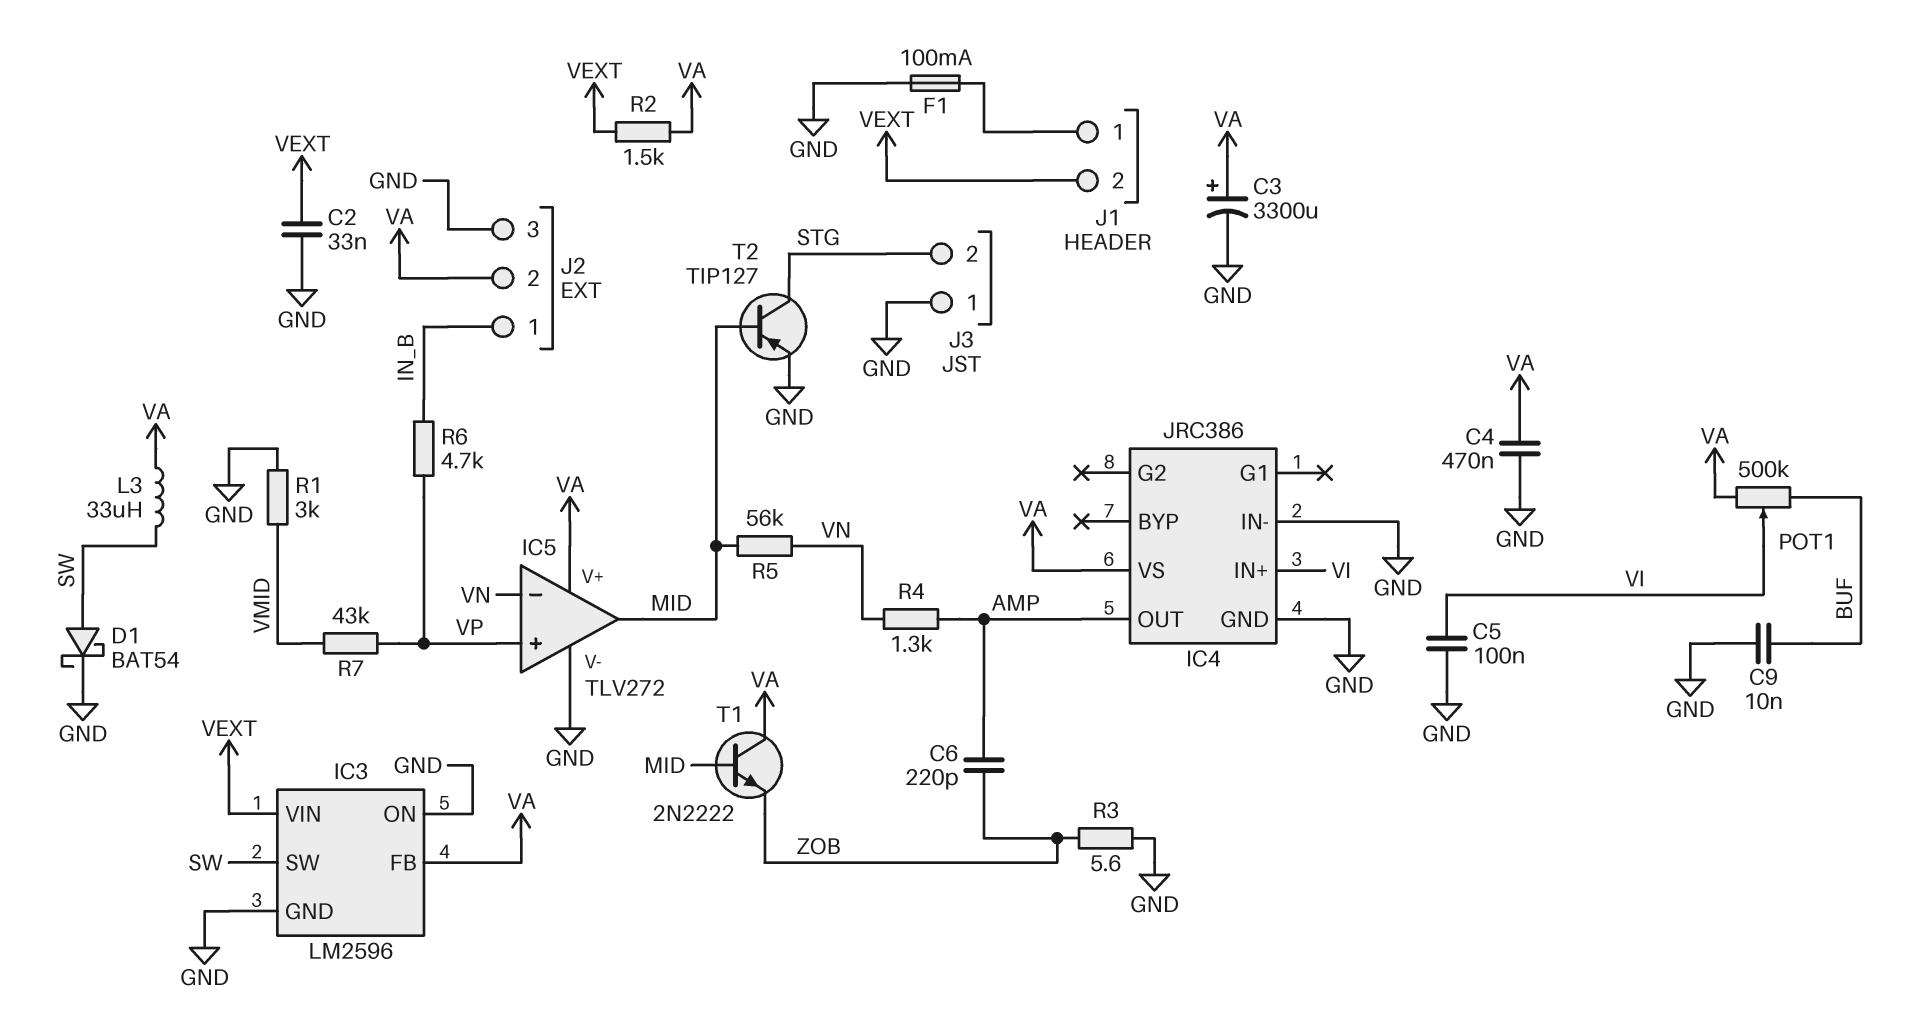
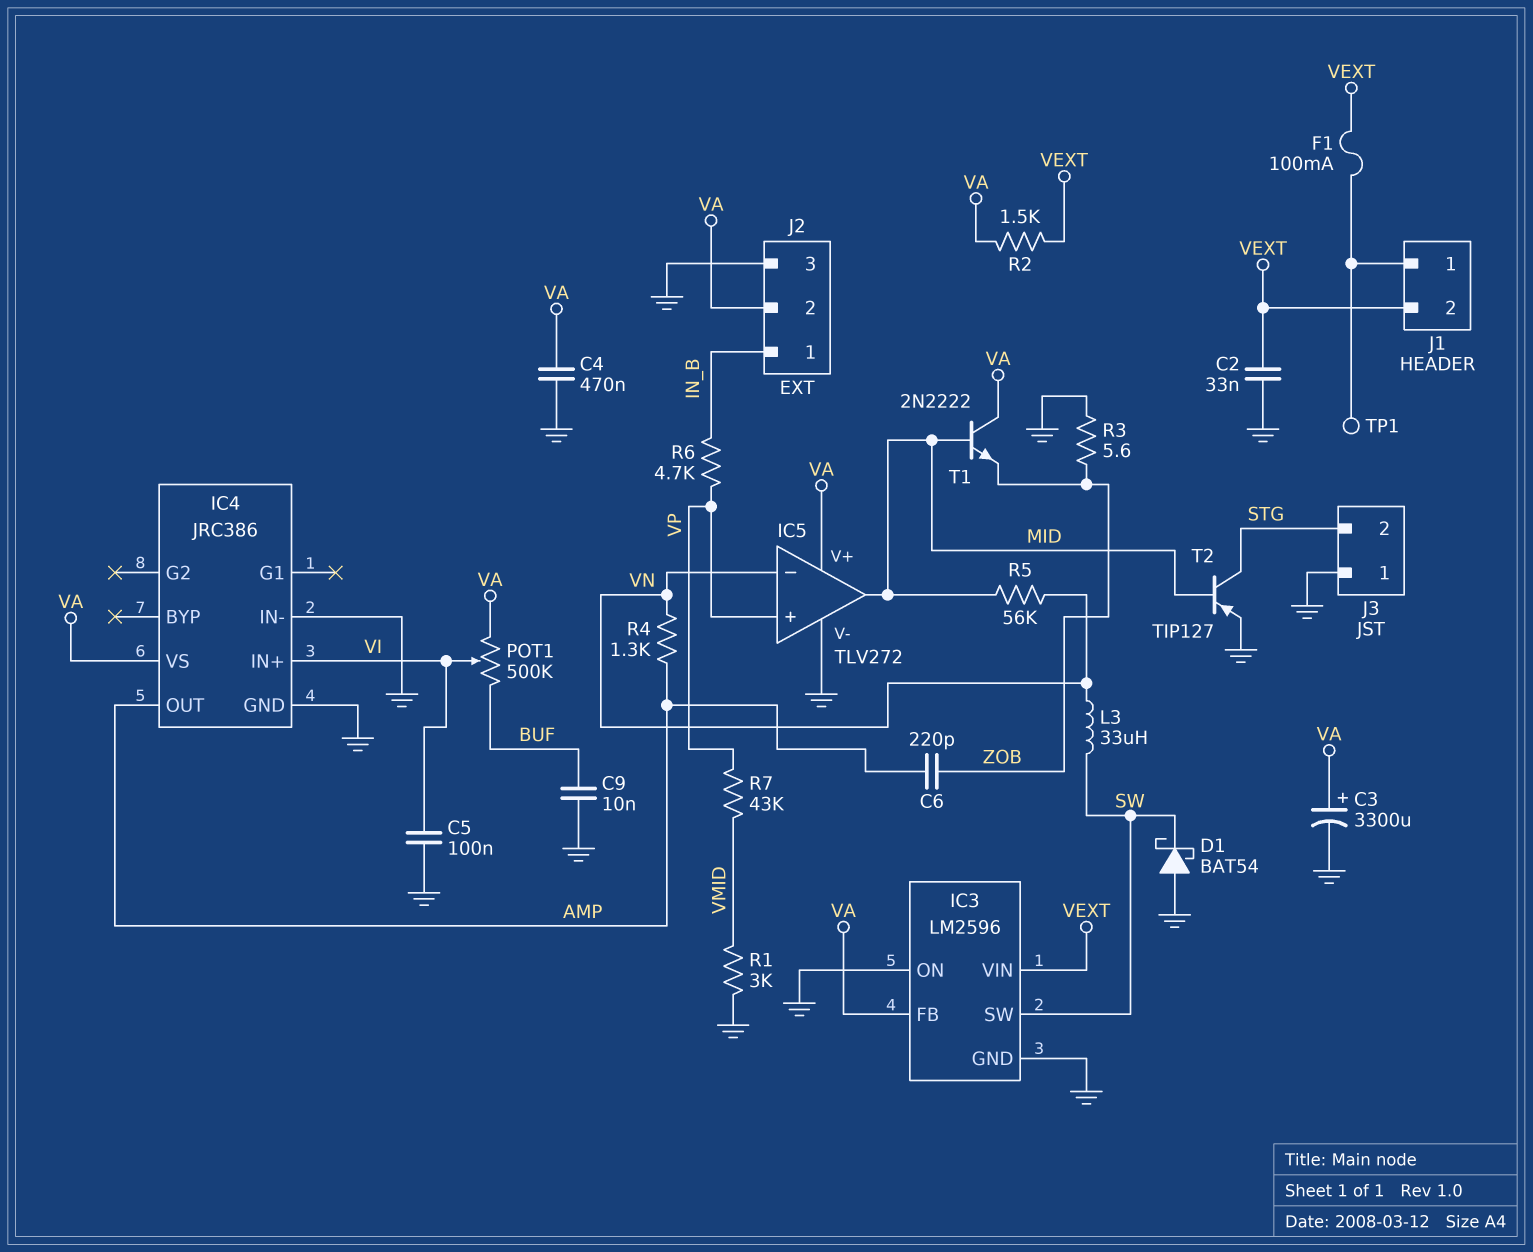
D1: schottky BAT54 (A SW, K GND) -> schottky BAT54 (A GND, K SW)
F1: 100mA (GND, J1/1) -> 100mA (J1/1, VEXT)
L3: 33uH (SW, VA) -> 33uH (SW, VN)
TP1: none -> test point (J1/1)

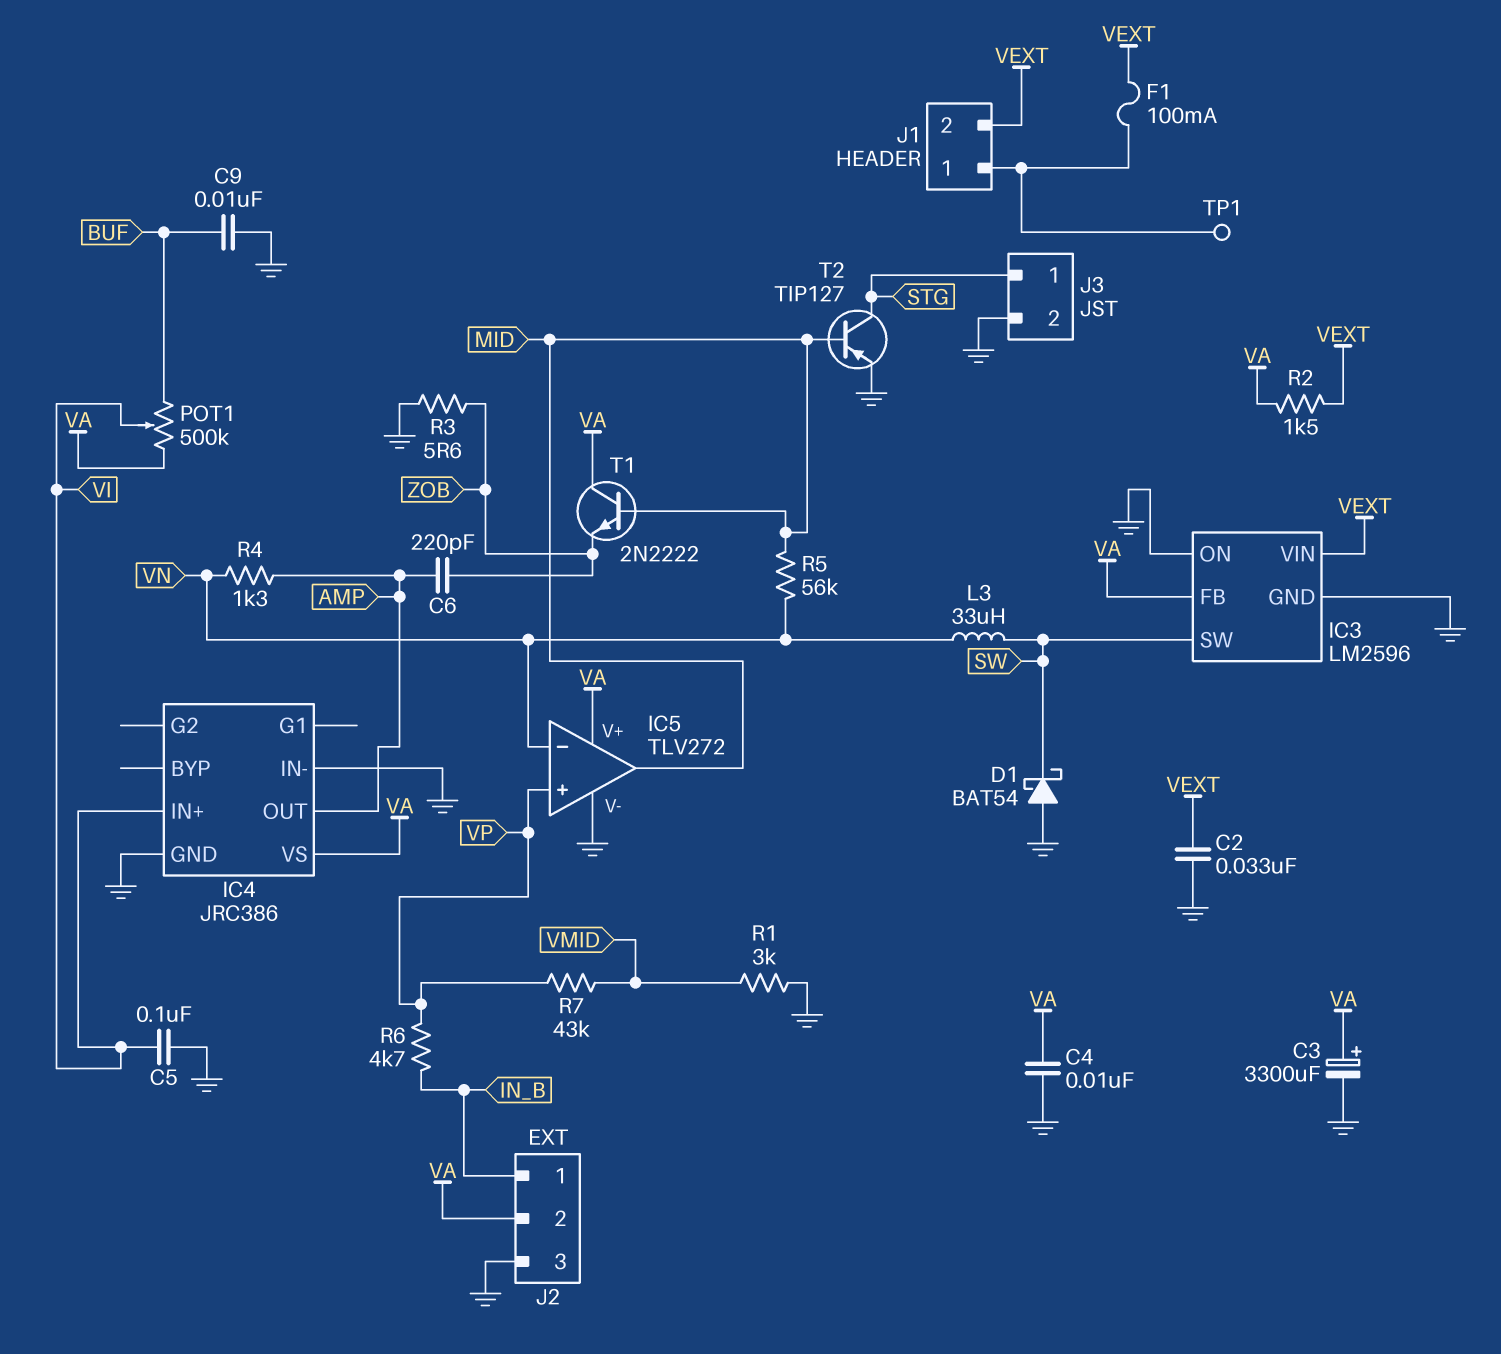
C4: 470nF (GND, VA) -> 10nF (GND, VA)
J3 pin 1: GND -> STG
J3 pin 2: STG -> GND

